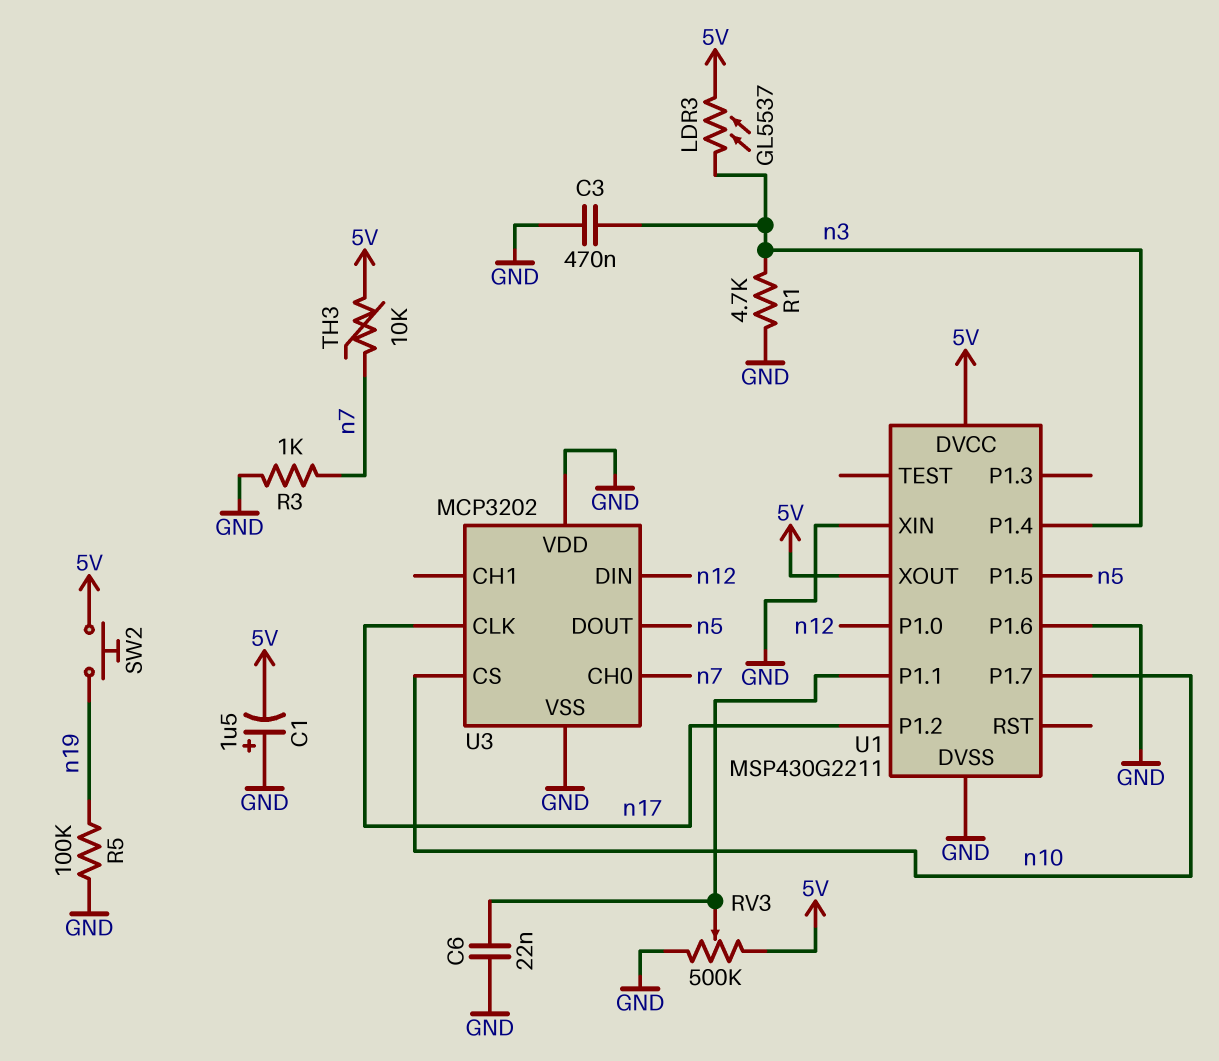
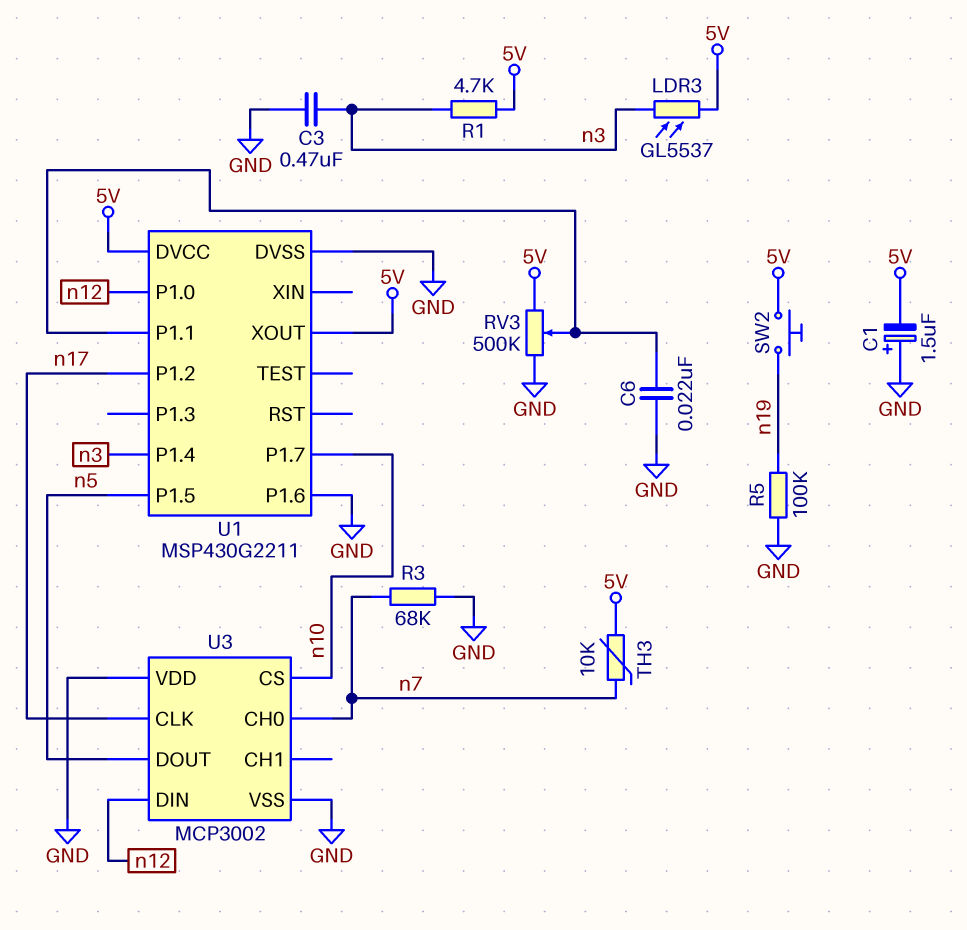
R1: 4.7k (GND, n3) -> 4.7k (5V, n3)
R3: 1k (GND, n7) -> 68k (GND, n7)
U1 pin XIN: GND -> none
U3: MCP3202 -> MCP3002

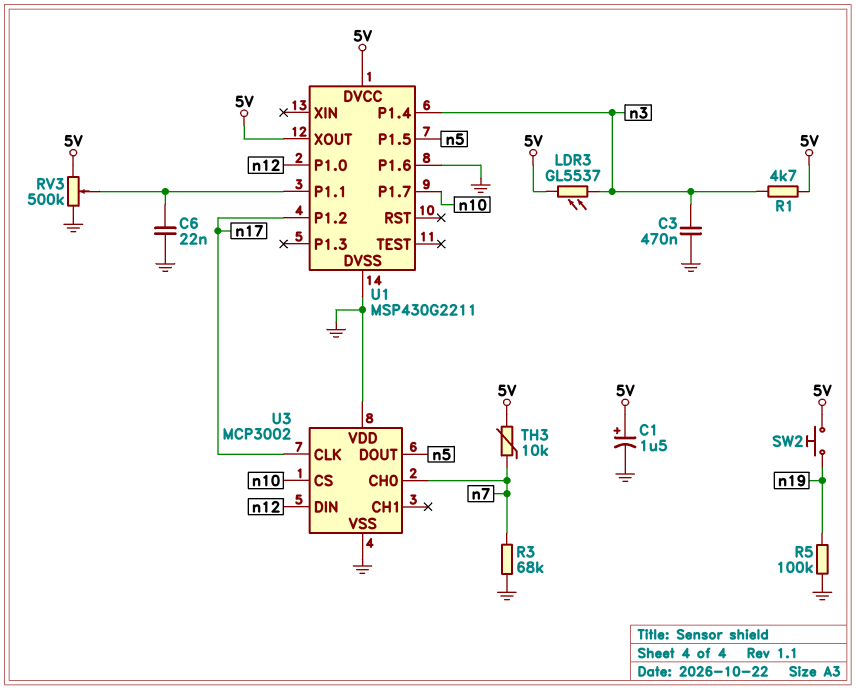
C1: 1.5uF (plus GND, minus 5V) -> 1.5uF (plus 5V, minus GND)

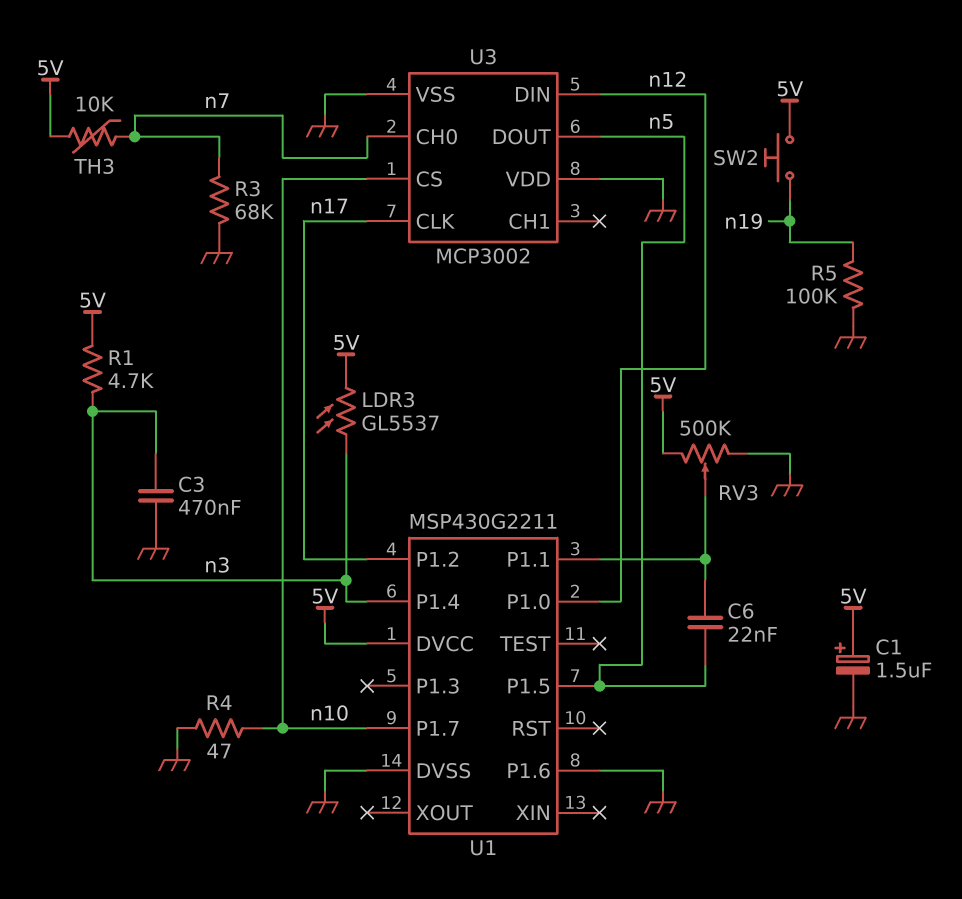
C6: 22nF (GND, U1/P1.1) -> 22nF (U1/P1.1, n5)
R4: none -> 47 (GND, n10)
U1 pin XOUT: 5V -> none

